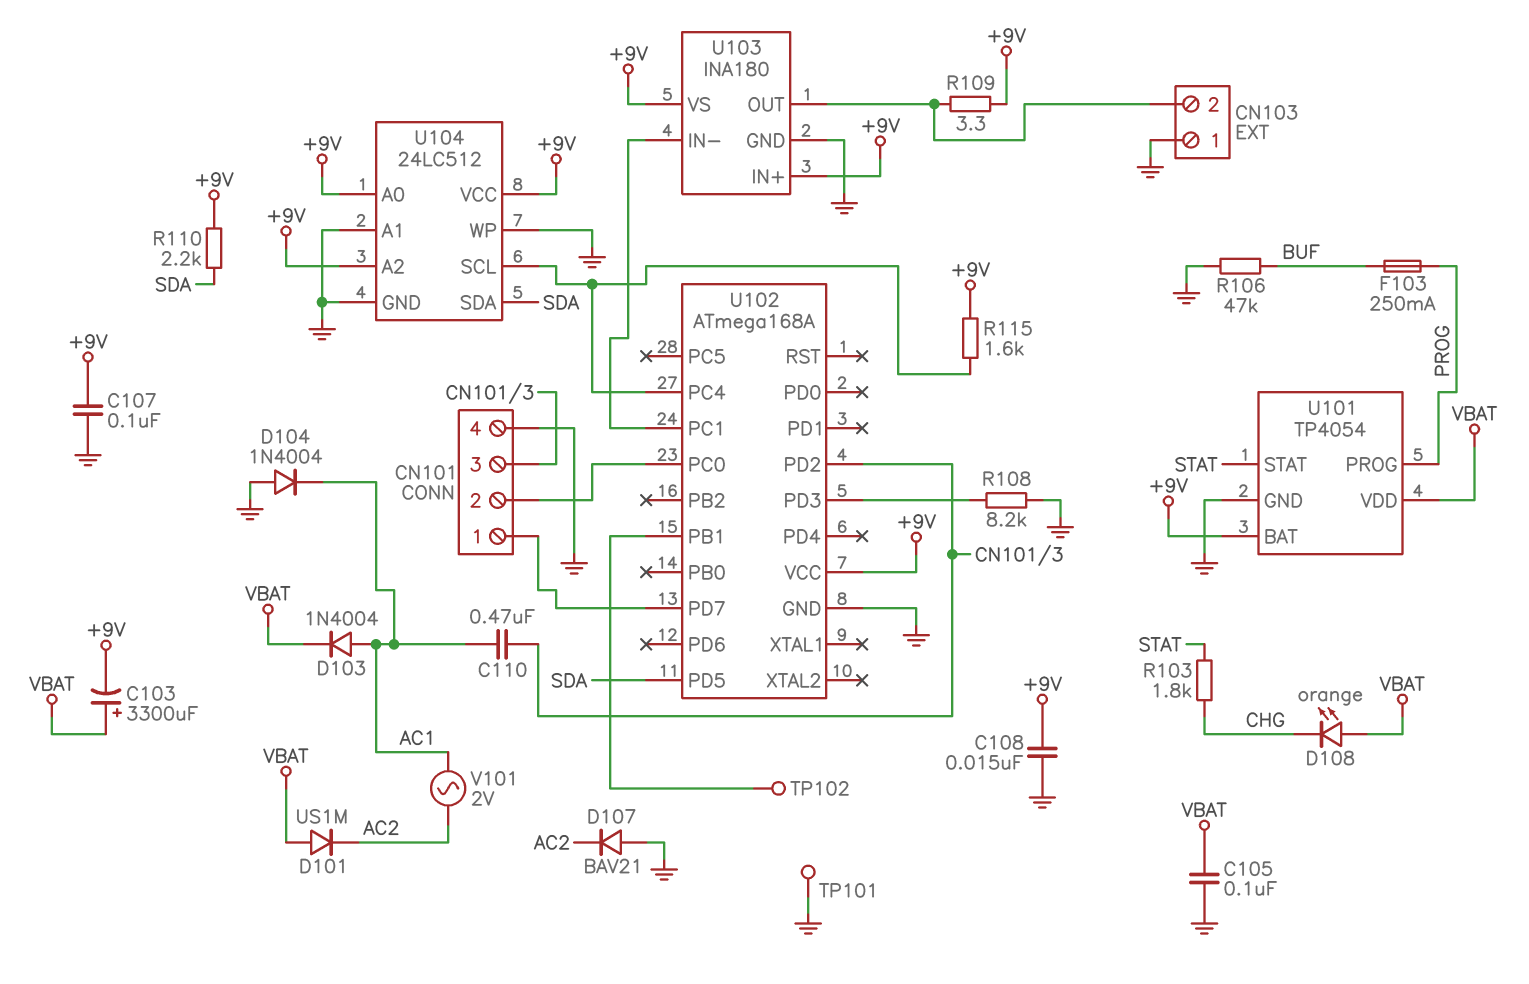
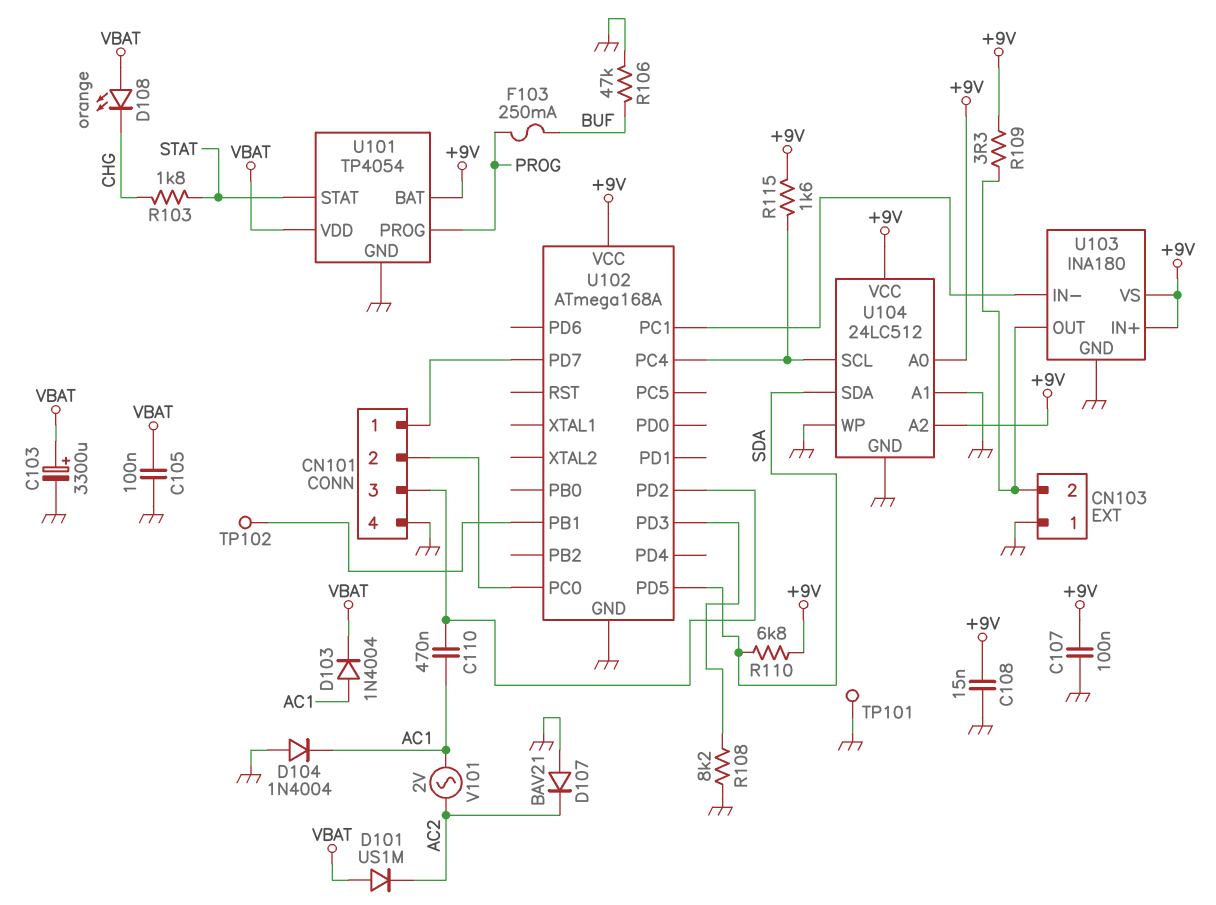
C103: 3300uF (plus VBAT, minus +9V) -> 3300uF (plus VBAT, minus GND)
R110: 2.2k (+9V, SDA) -> 6.8k (+9V, SDA)

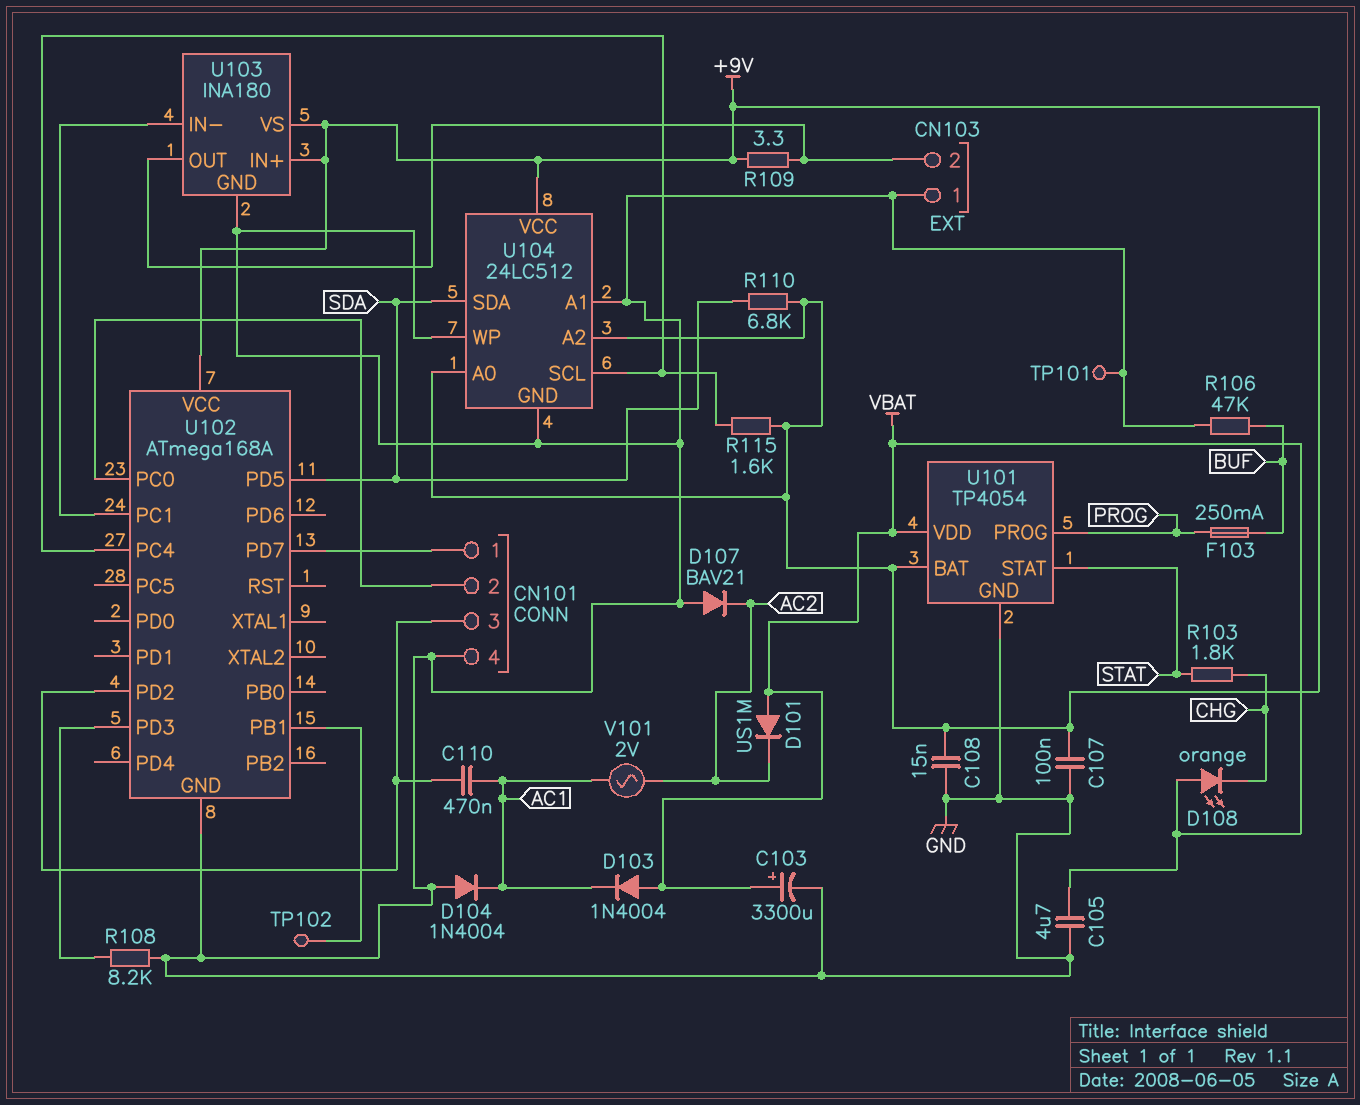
C105: 100nF (GND, VBAT) -> 4.7uF (GND, VBAT)
D103: diode 1N4004 (A AC1, K VBAT) -> diode 1N4004 (A VBAT, K AC1)

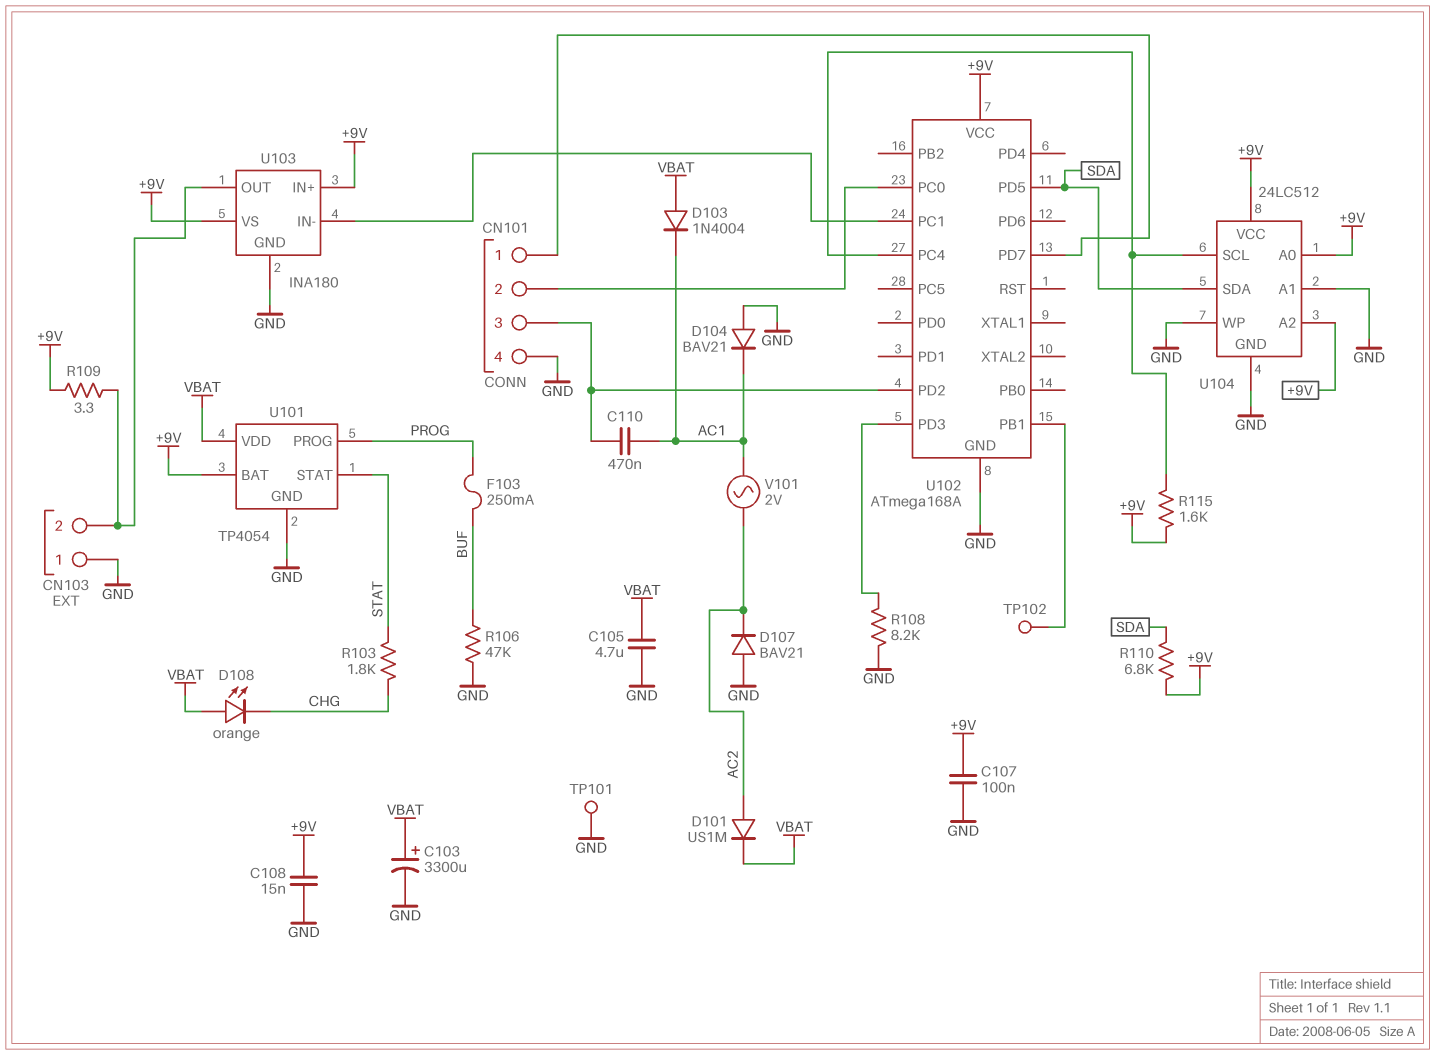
D101: diode US1M (A VBAT, K AC2) -> diode US1M (A AC2, K VBAT)
D104: diode 1N4004 (A GND, K AC1) -> diode BAV21 (A GND, K AC1)

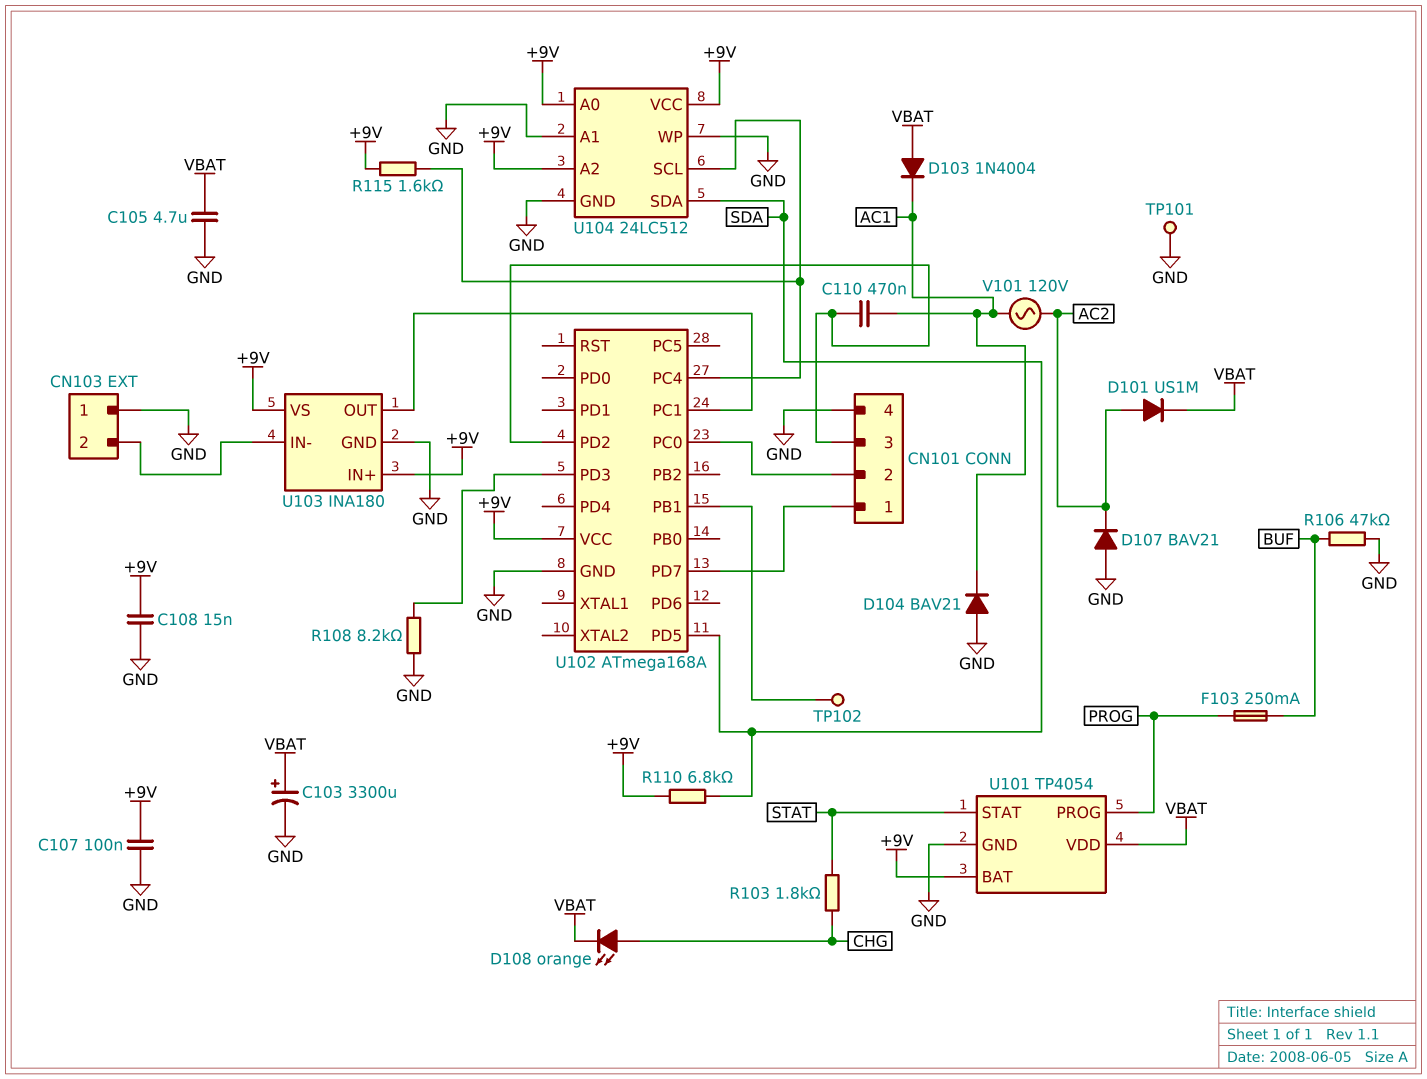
D108: LED orange (A VBAT, K CHG) -> LED orange (A CHG, K VBAT)
R109: 3.3 (+9V, CN103/2) -> none
U103 pin IN-: U102/PC1 -> CN103/2
U103 pin OUT: CN103/2 -> U102/PC1
V101: AC 2V (AC1, AC2) -> AC 120V (AC1, AC2)

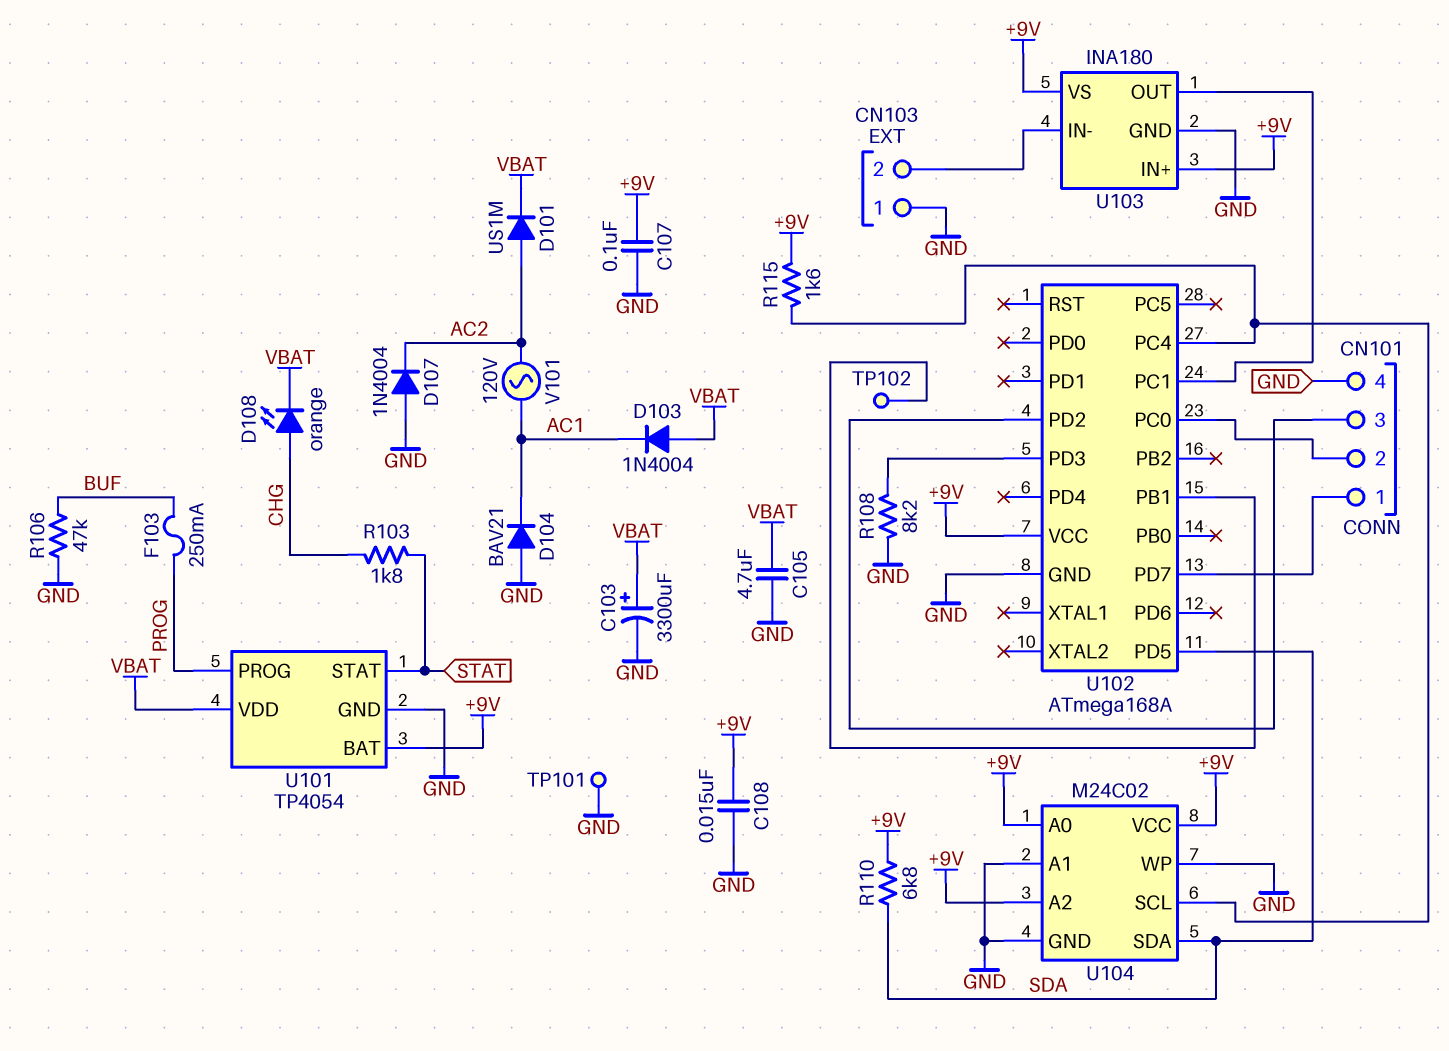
C110: 470nF (AC1, CN101/3) -> none
D107: diode BAV21 (A GND, K AC2) -> diode 1N4004 (A GND, K AC2)
U104: 24LC512 -> M24C02

